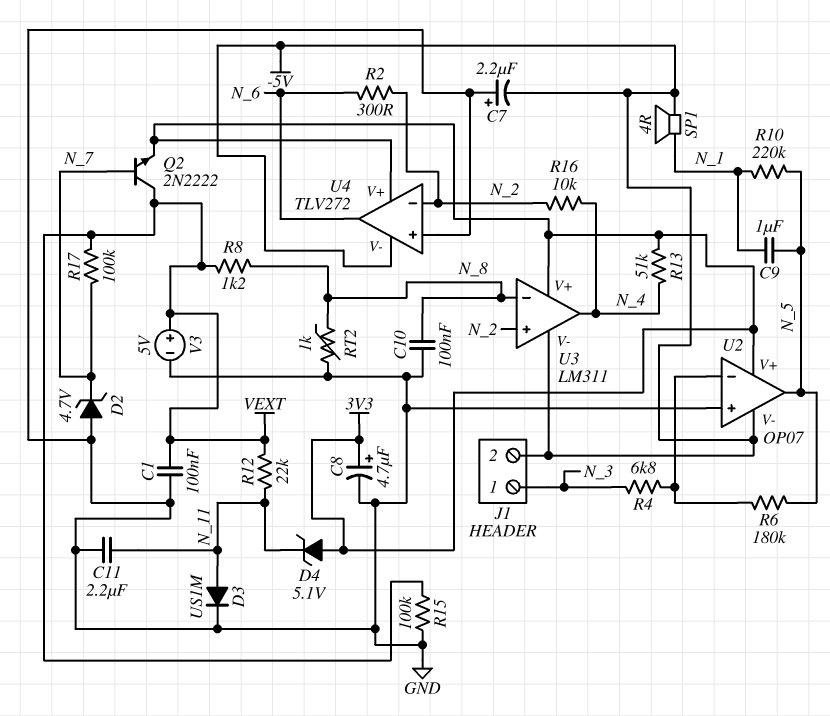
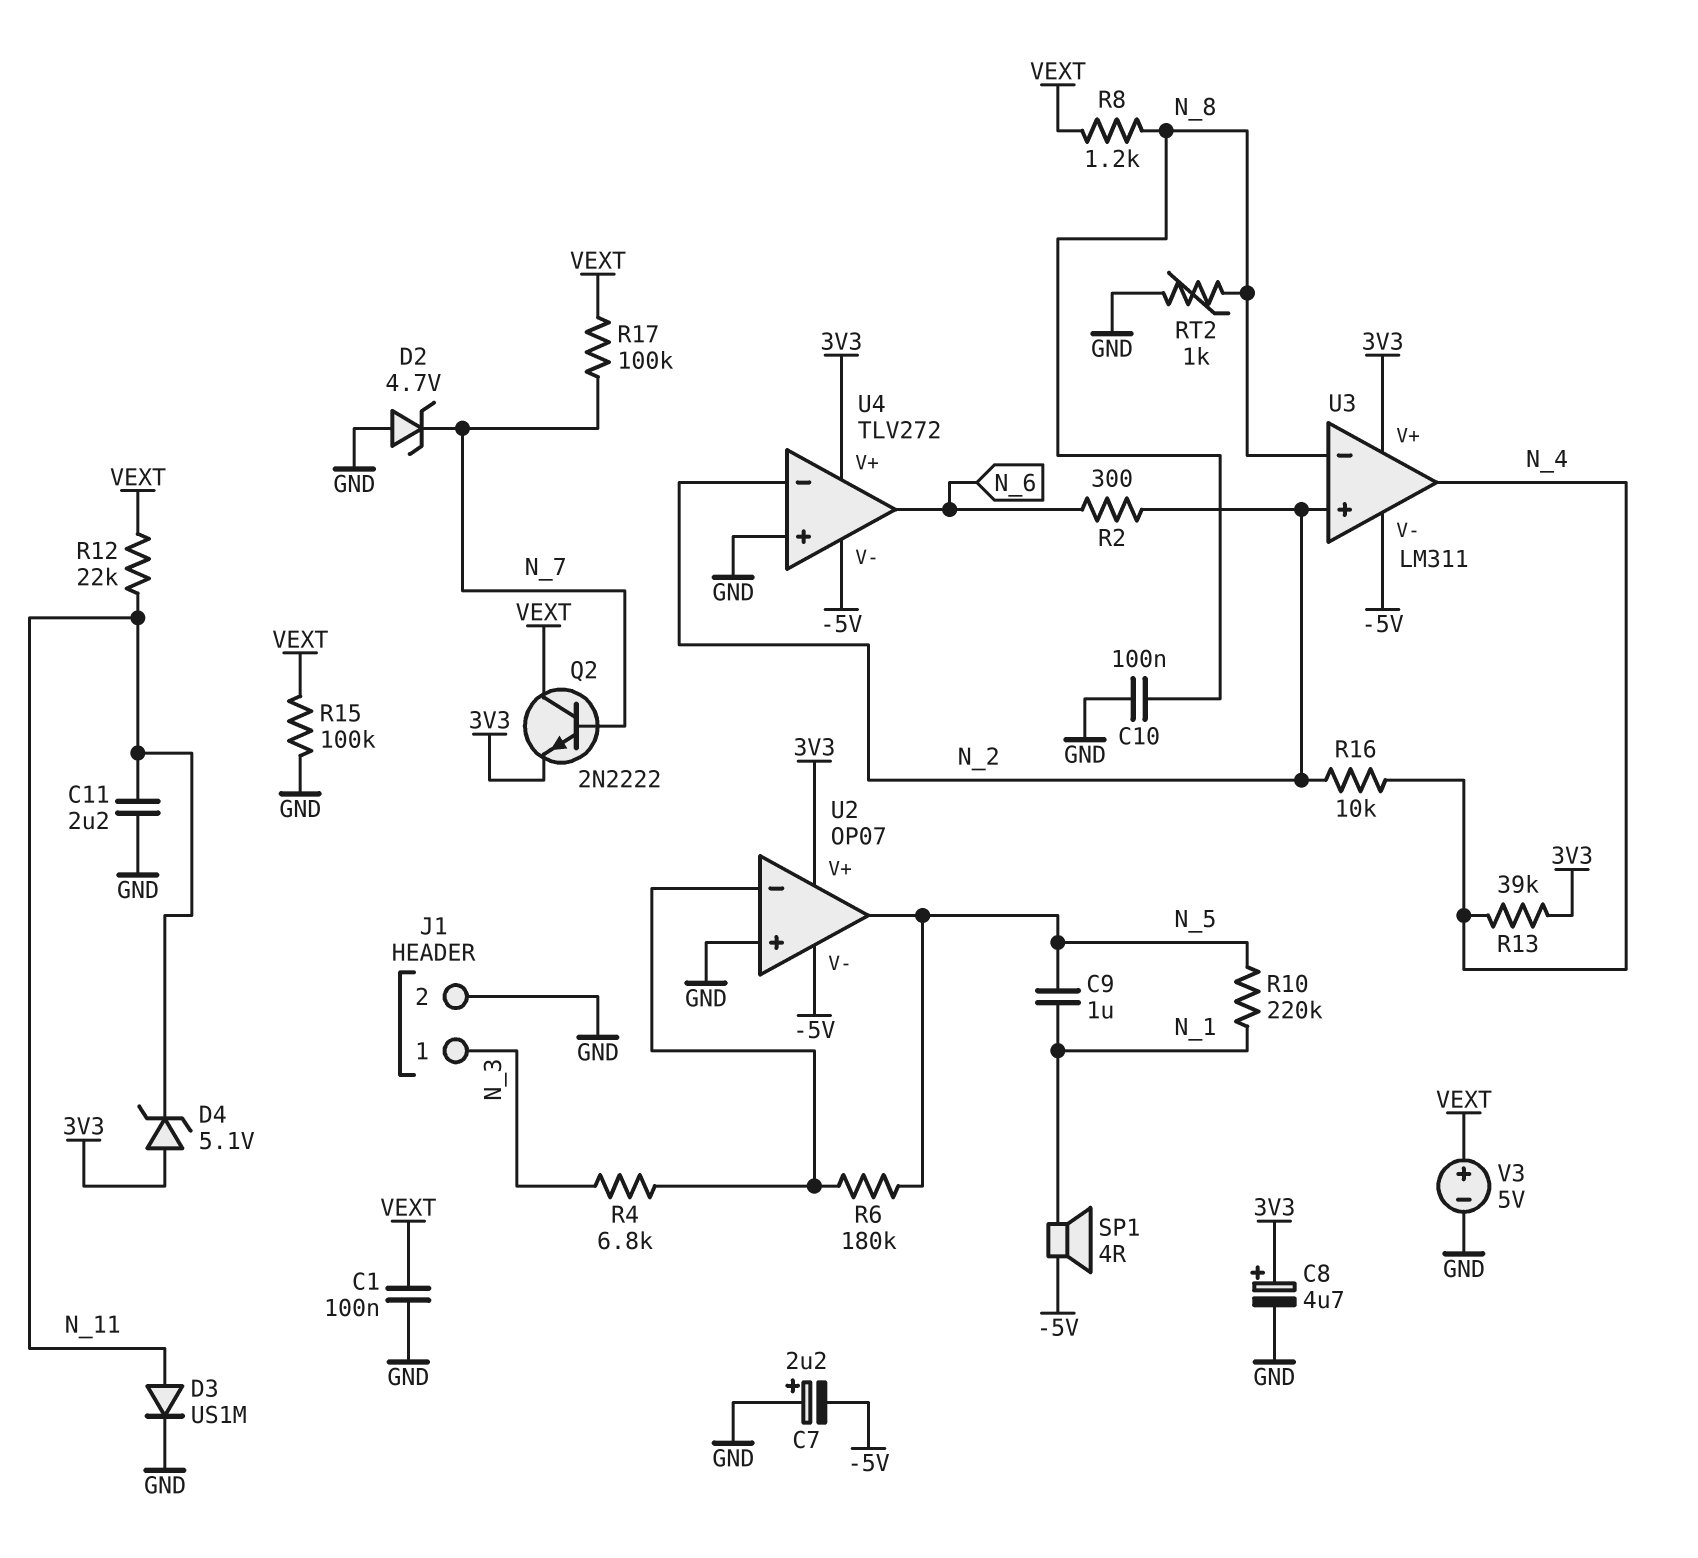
J1 pin 2: -5V -> GND
R13: 51k (3V3, N_4) -> 39k (3V3, N_4)

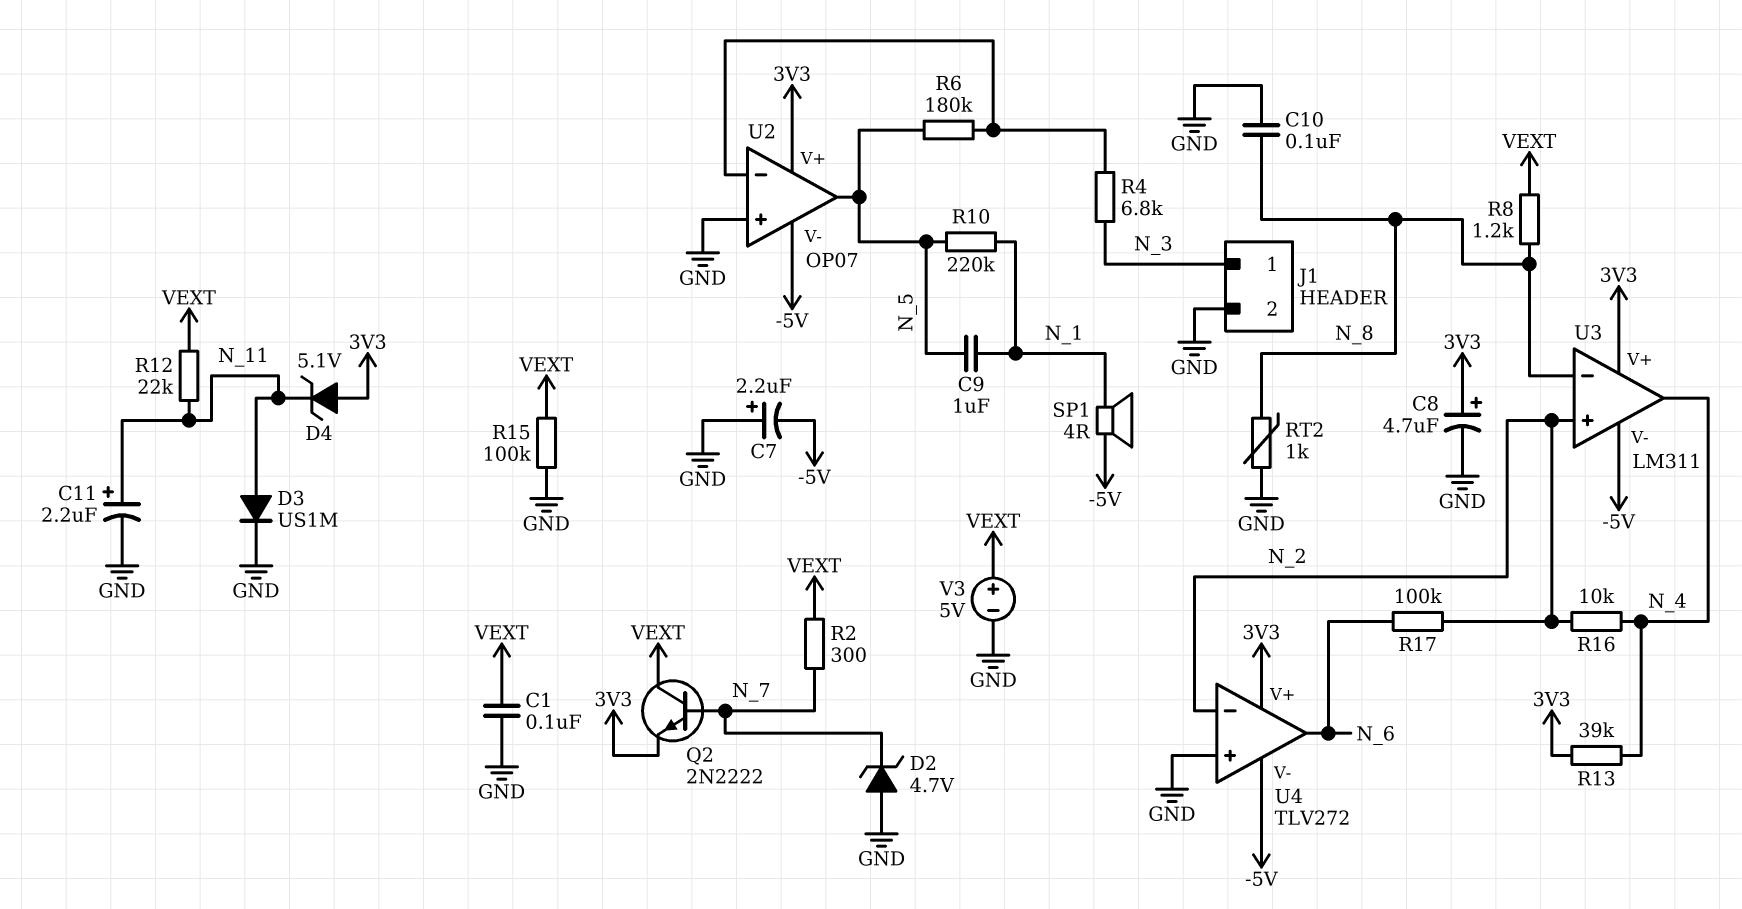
C11: 2.2uF (GND, N_11) -> 2.2uF (plus N_11, minus GND)
R2: 300 (N_2, N_6) -> 300 (N_7, VEXT)
R17: 100k (N_7, VEXT) -> 100k (N_2, N_6)

